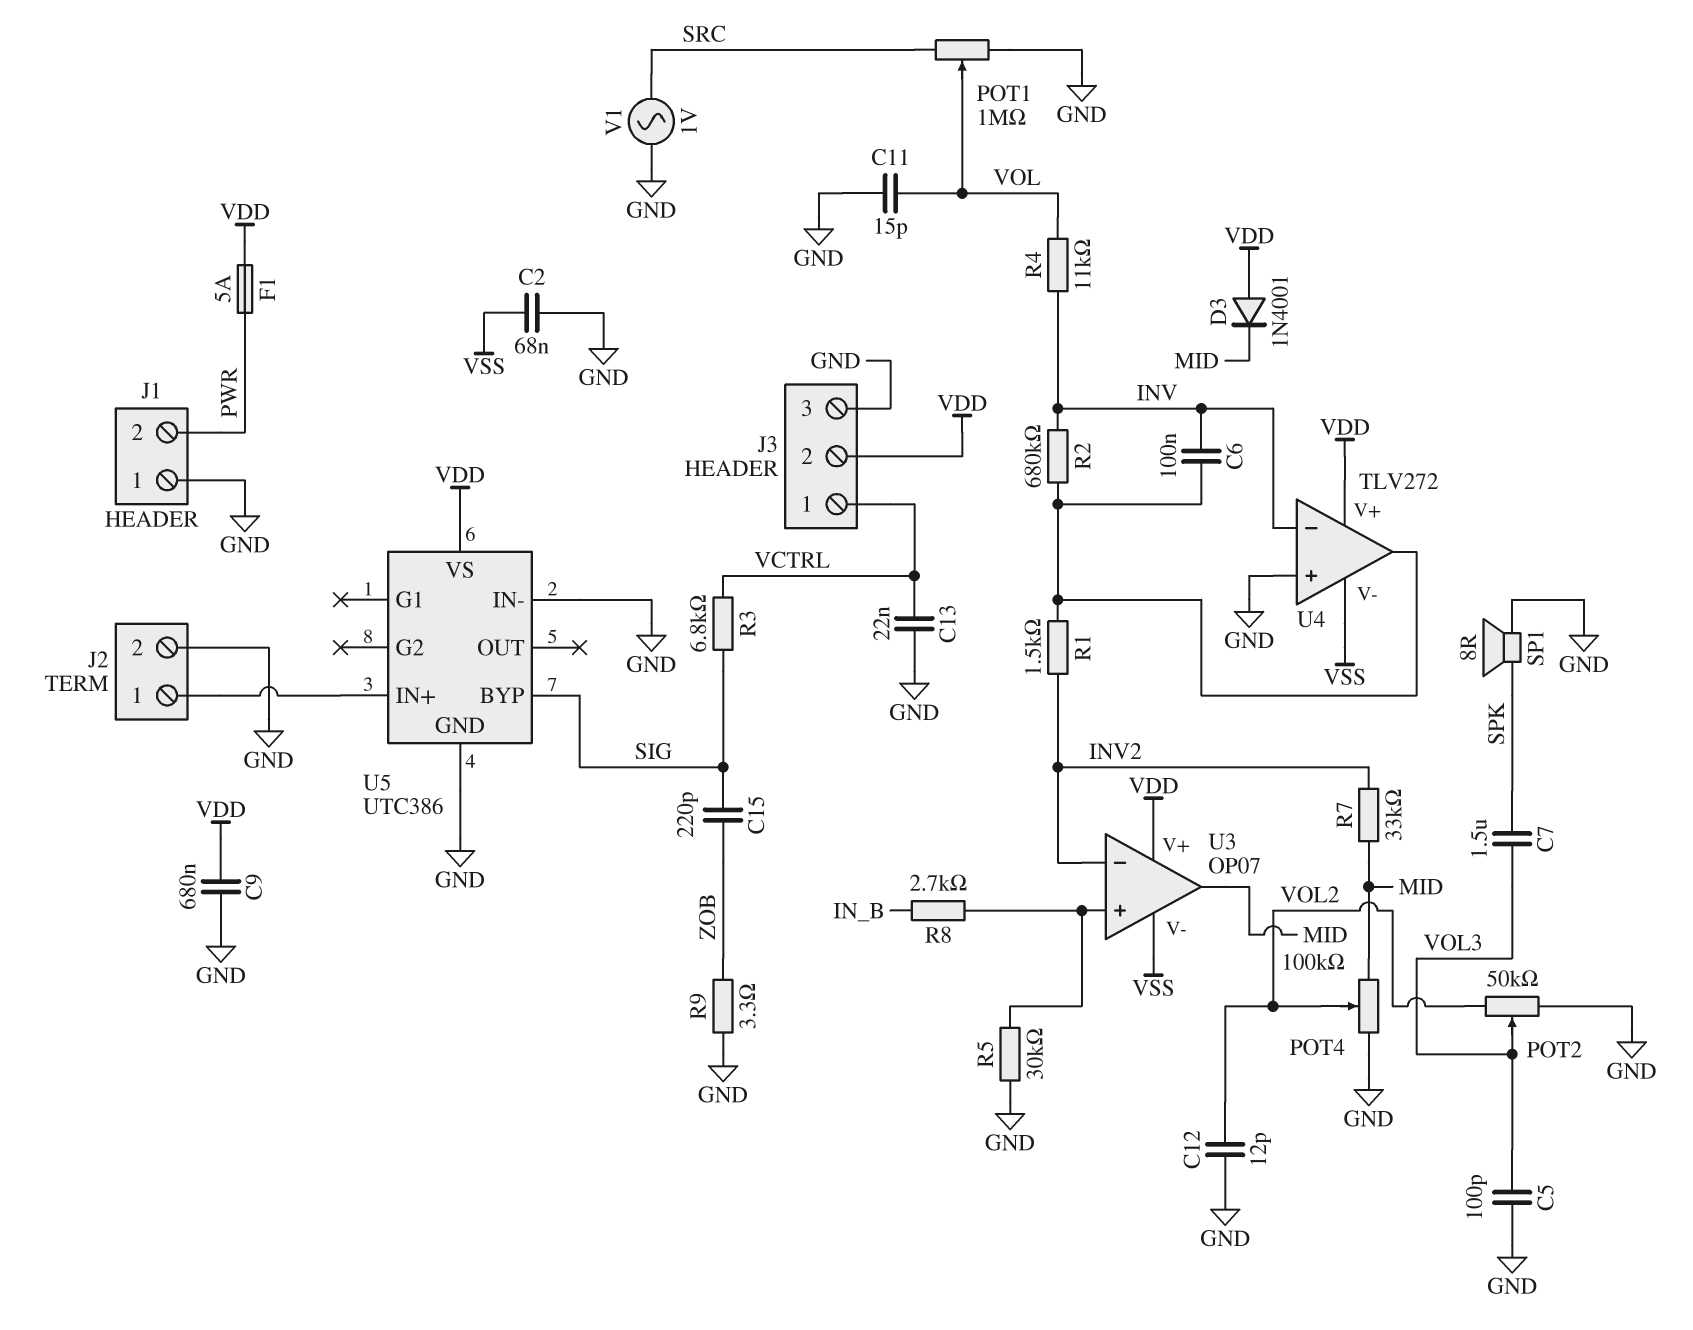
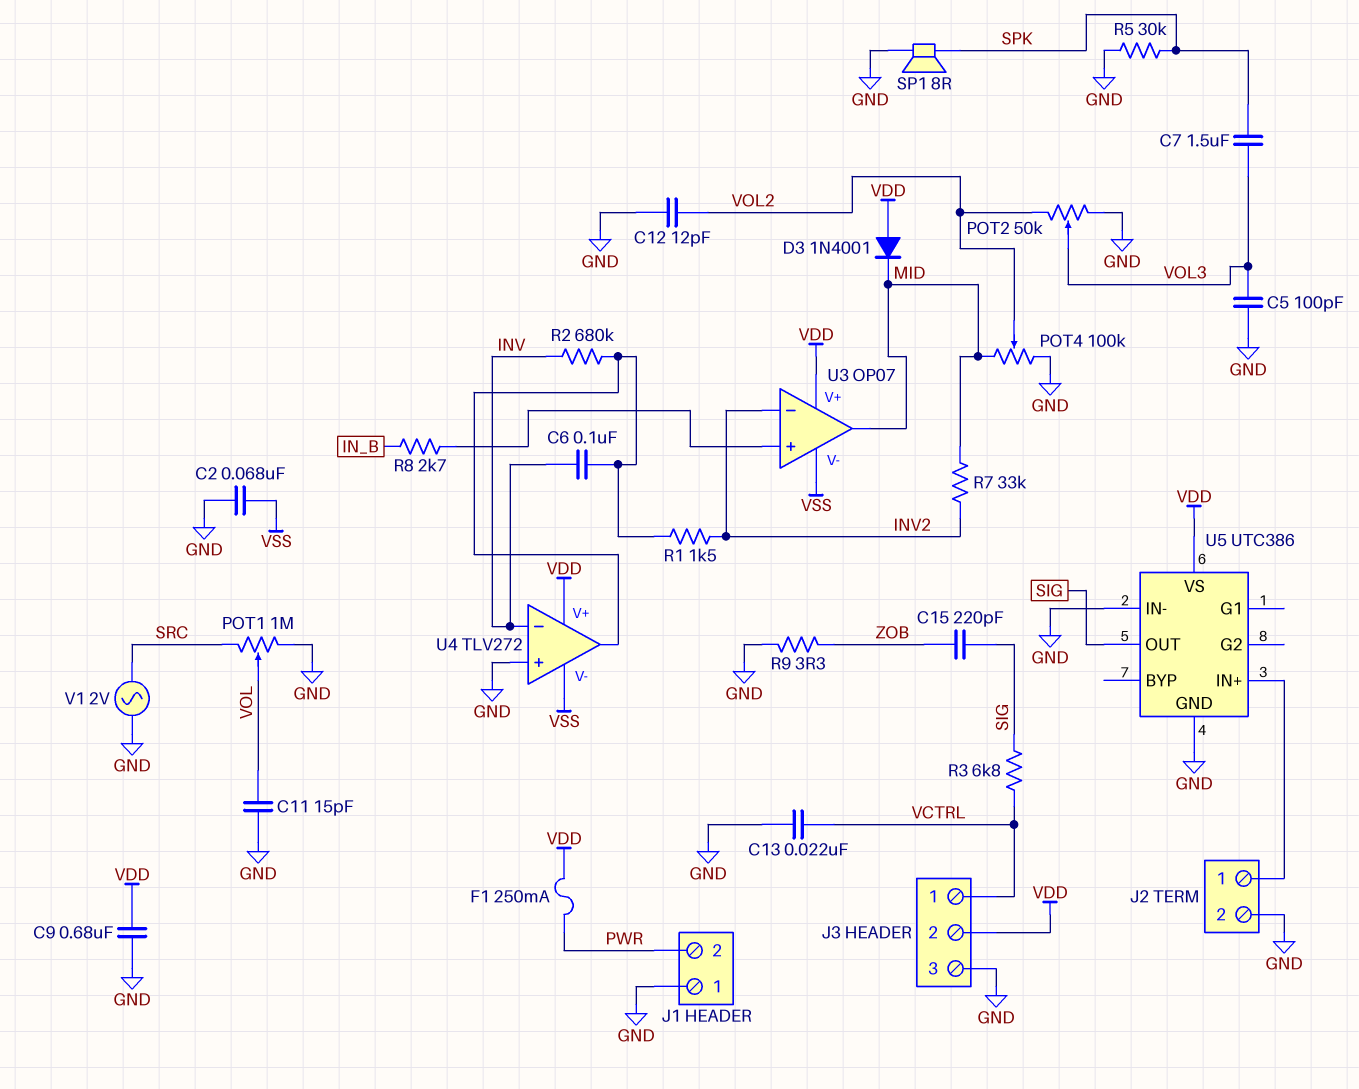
F1: 5A (PWR, VDD) -> 250mA (PWR, VDD)
R4: 11k (INV, VOL) -> none
R5: 30k (GND, U3/in+) -> 30k (GND, SPK)
U5 pin BYP: SIG -> none
U5 pin OUT: none -> SIG
V1: AC 1V (GND, SRC) -> AC 2V (GND, SRC)

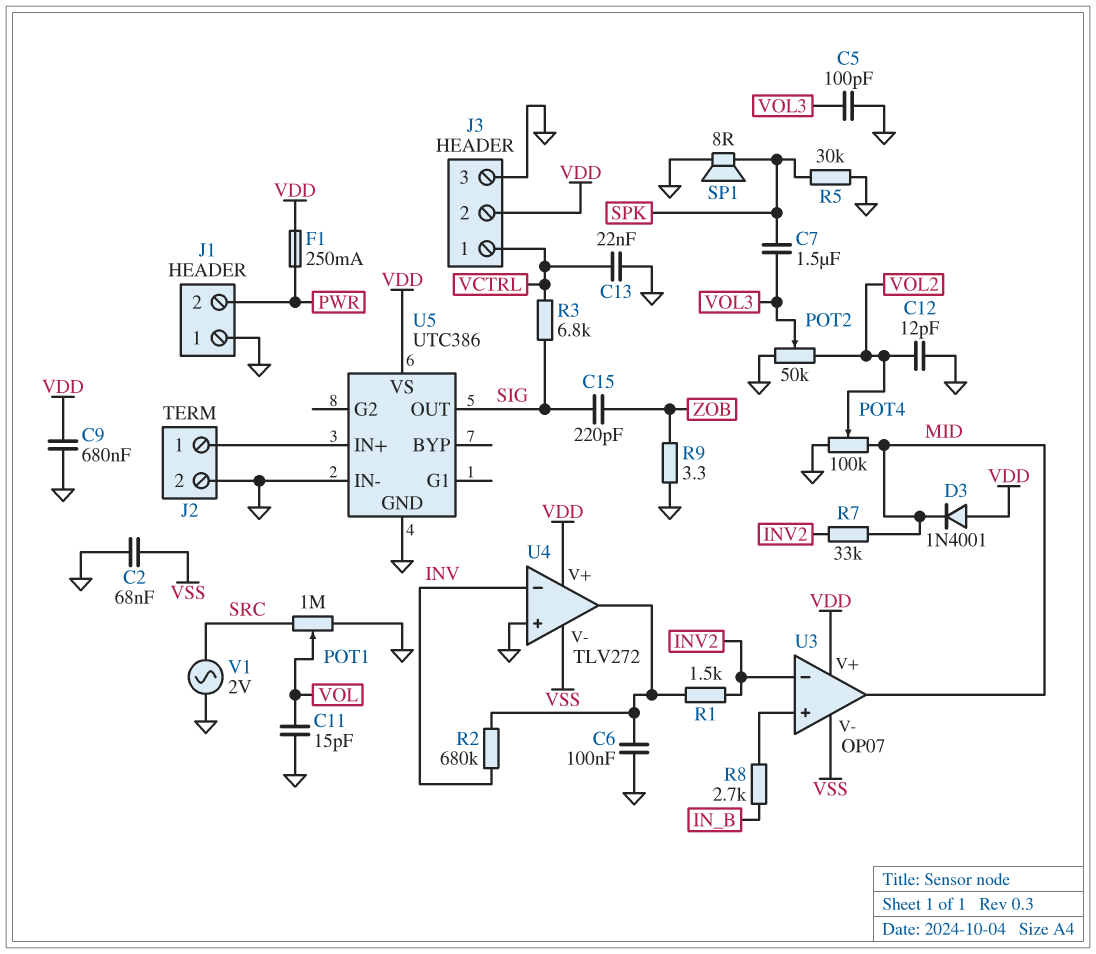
C6: 100nF (INV, U4/out) -> 100nF (GND, U4/out)

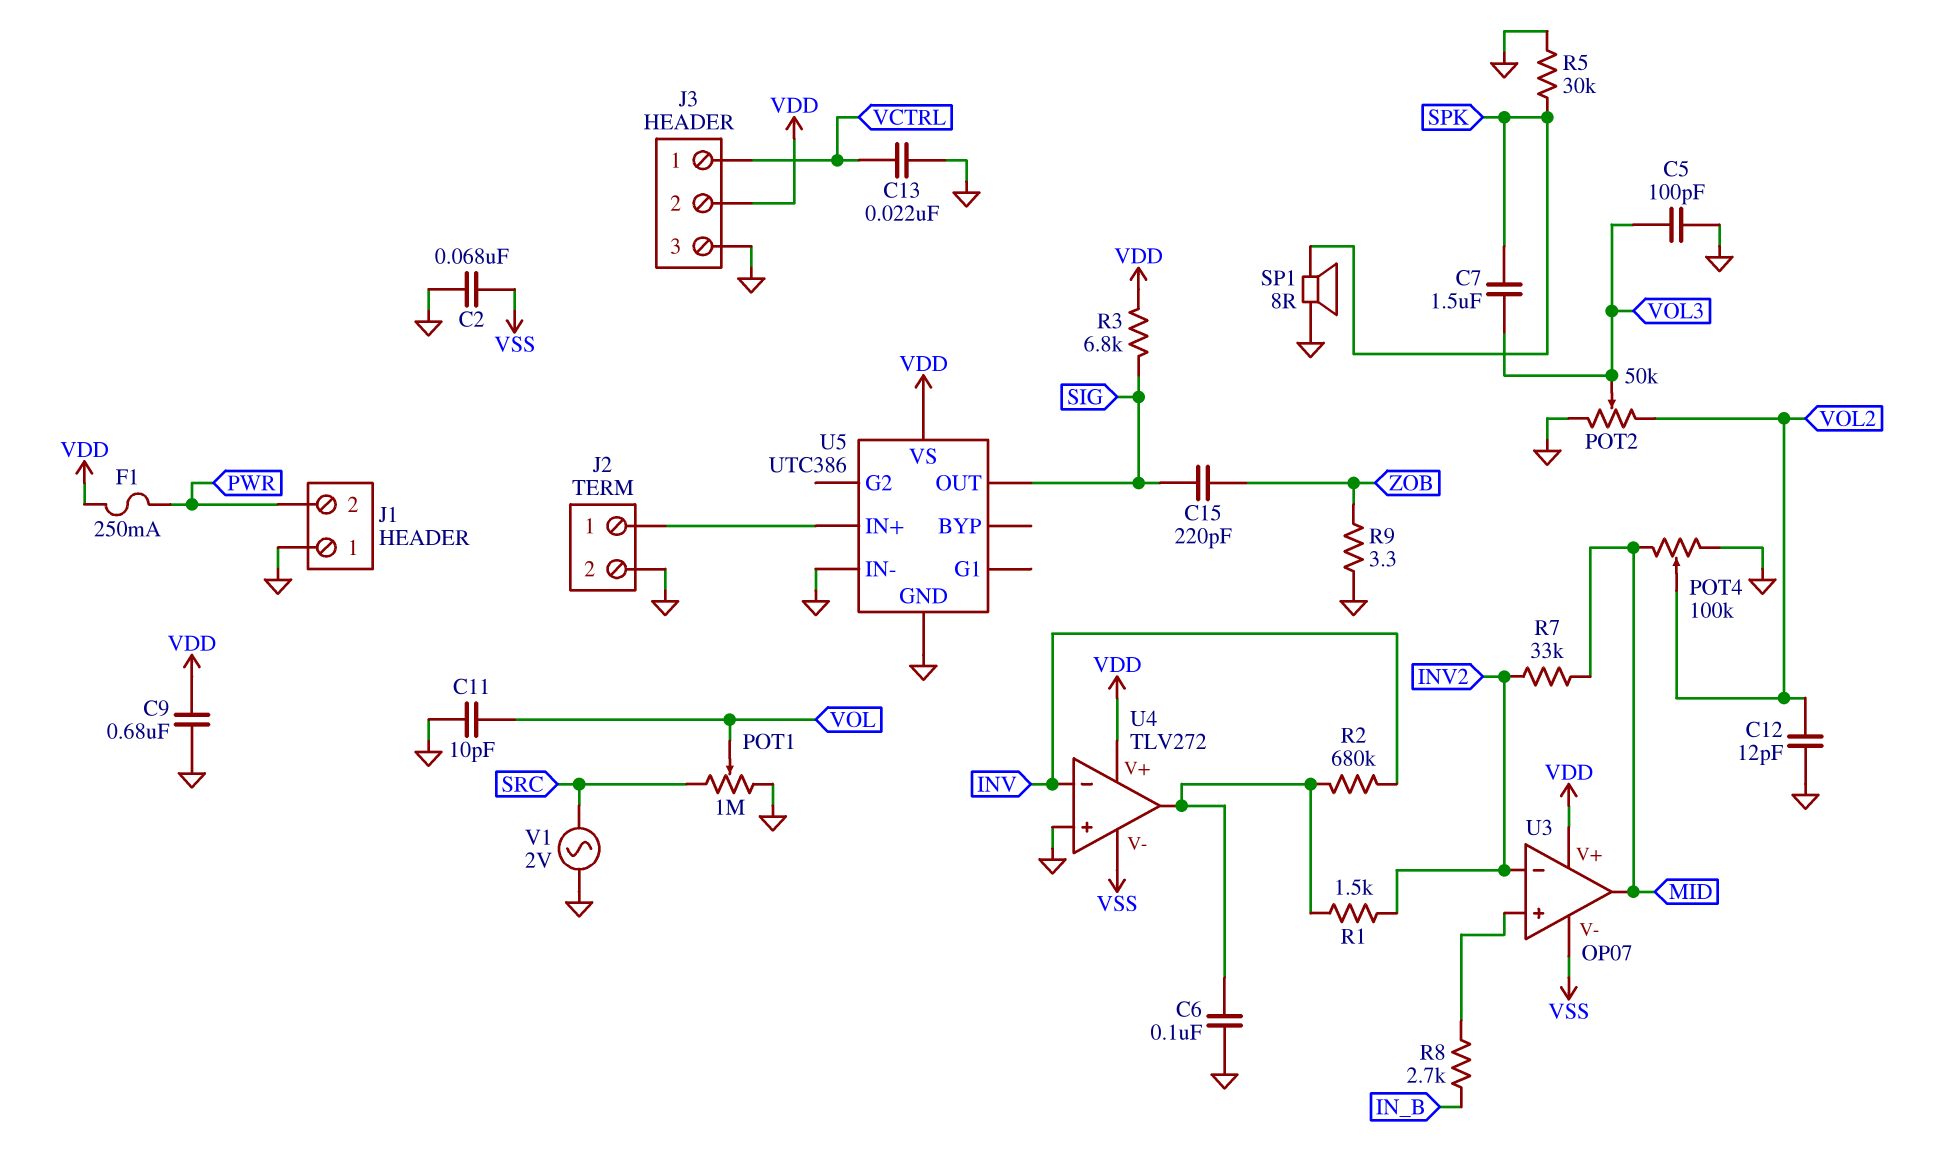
C11: 15pF (GND, VOL) -> 10pF (GND, VOL)
D3: diode 1N4001 (A VDD, K MID) -> none
R3: 6.8k (SIG, VCTRL) -> 6.8k (SIG, VDD)

